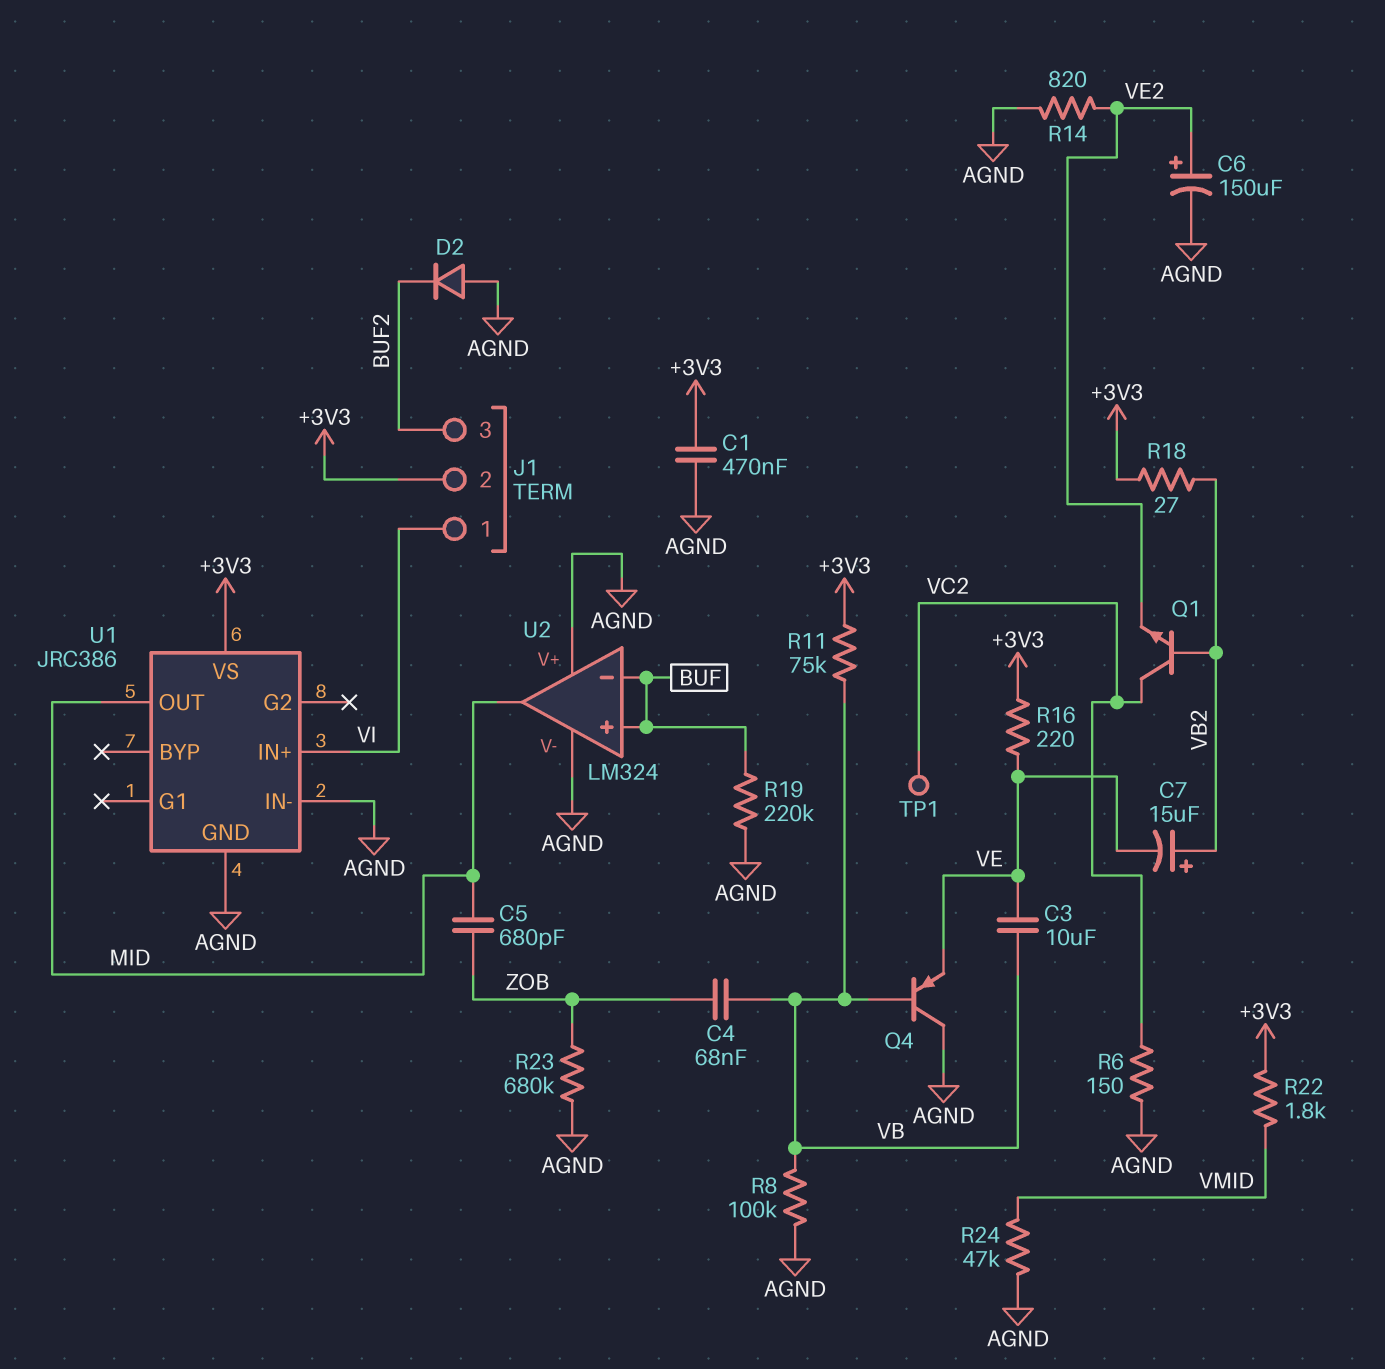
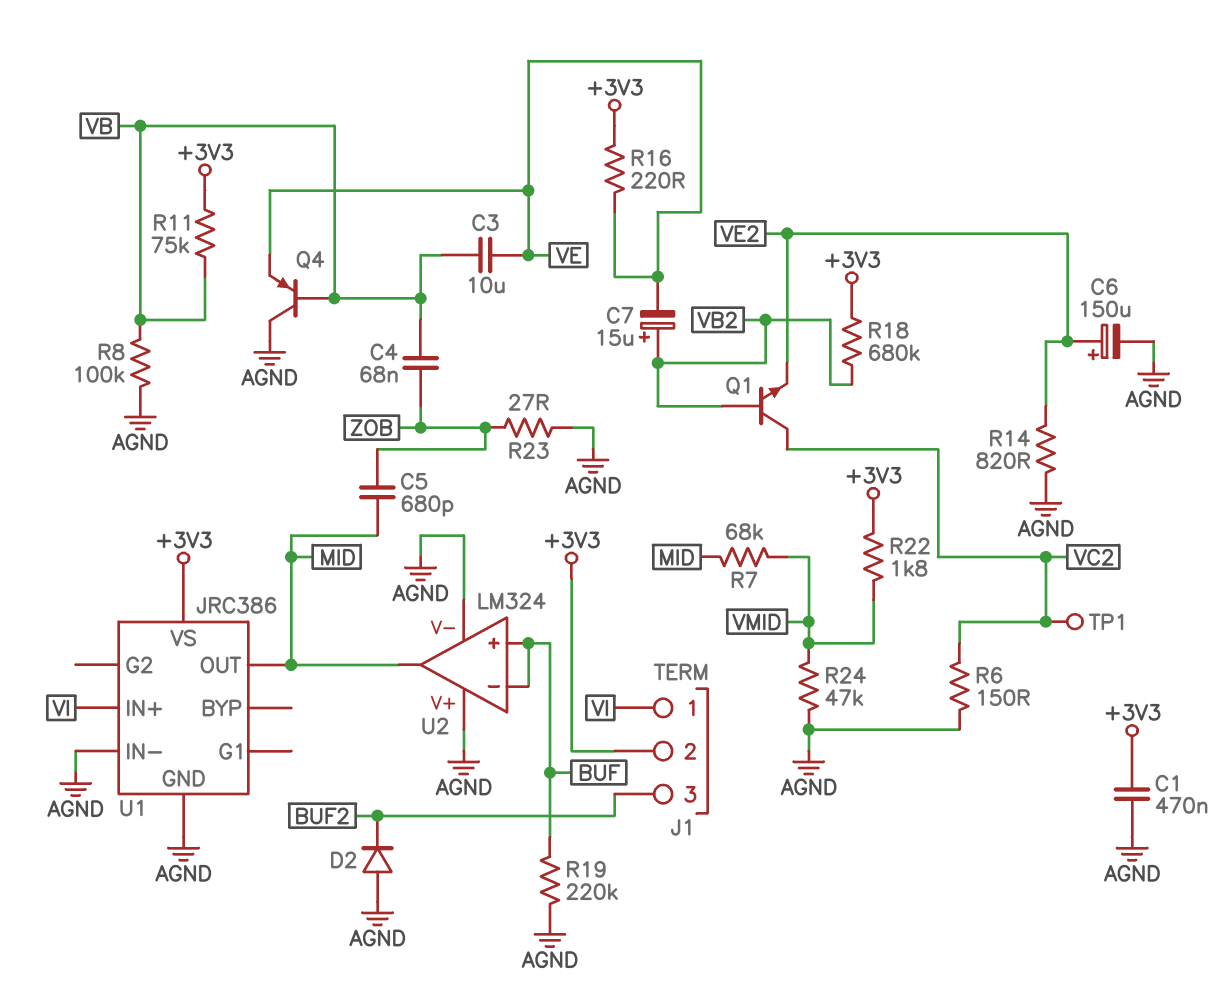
R7: none -> 68k (MID, VMID)
R18: 27 (+3V3, VB2) -> 680k (+3V3, VB2)
R23: 680k (AGND, ZOB) -> 27 (AGND, ZOB)

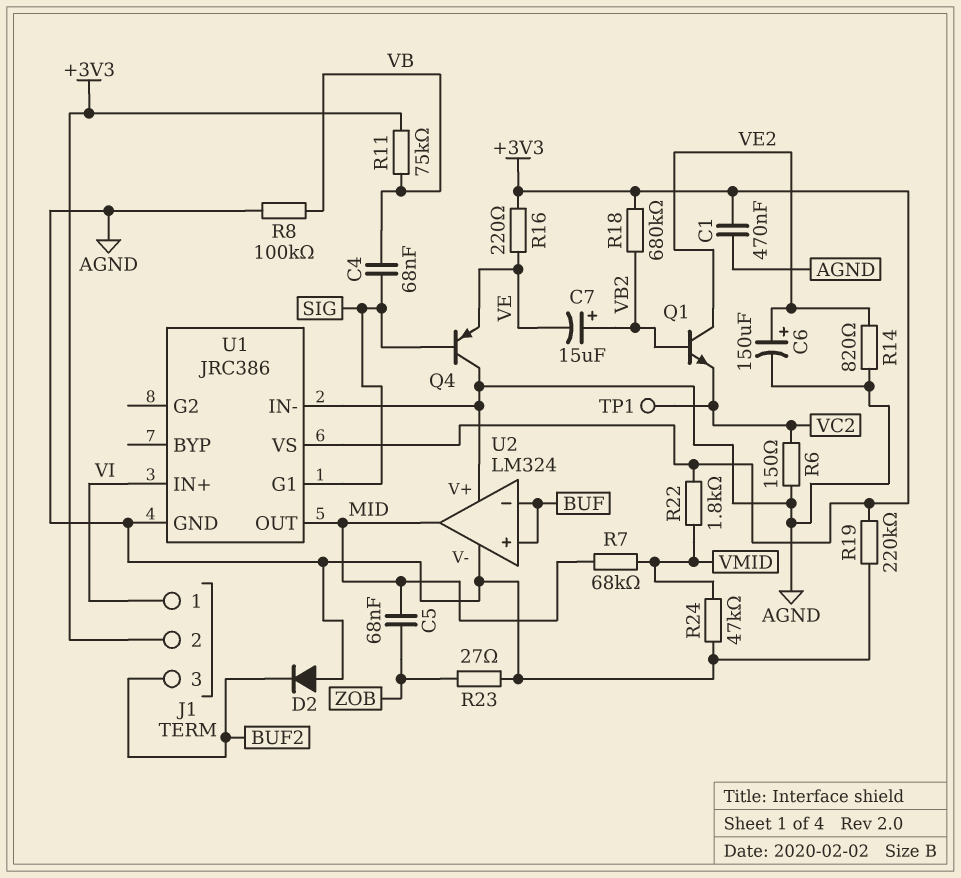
C3: 10uF (VB, VE) -> none
C4: 68nF (VB, ZOB) -> 68nF (SIG, VB)
C5: 680pF (MID, ZOB) -> 68nF (MID, ZOB)
Q1: NPN (B VB2, C VC2, E VE2) -> NPN (B VB2, C VE2, E VC2)
Q4: PNP (B VB, C AGND, E VE) -> PNP (B SIG, C AGND, E VE)
R19: 220k (AGND, BUF) -> 220k (+3V3, AGND)
U1 pin G1: none -> SIG

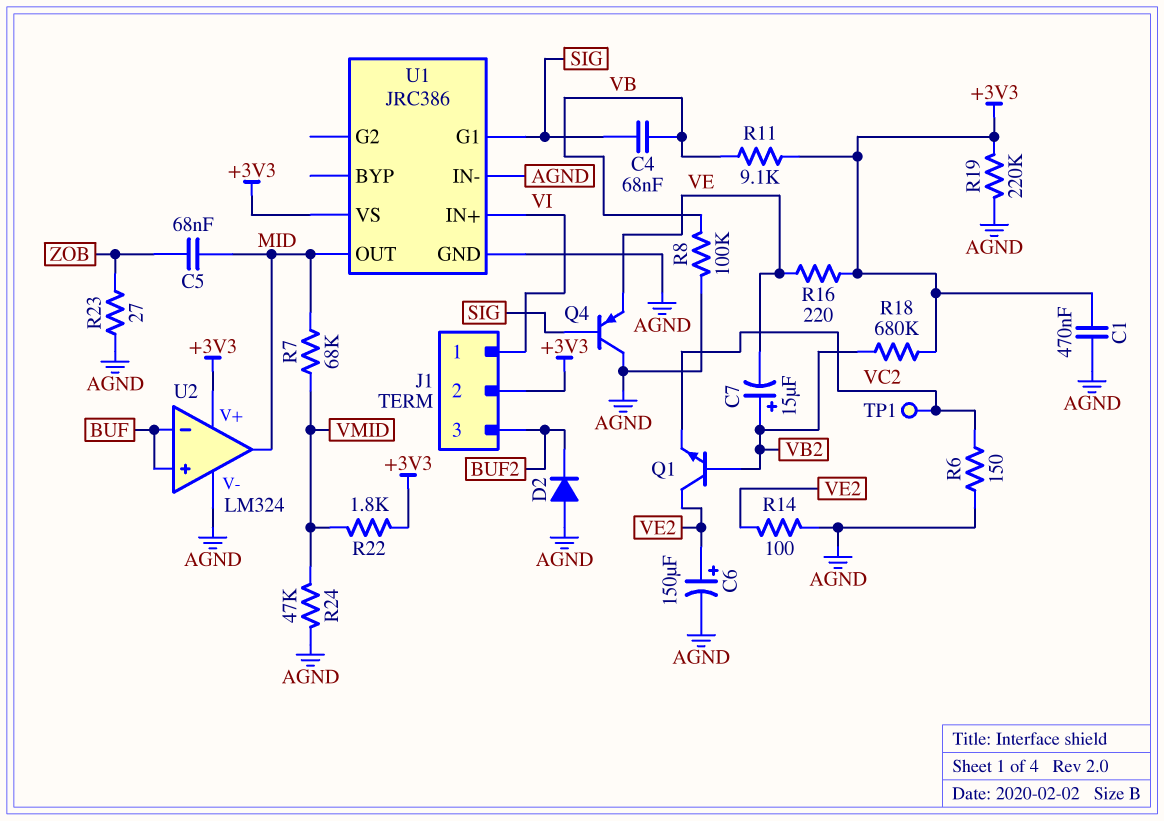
R11: 75k (+3V3, VB) -> 9.1k (+3V3, VB)
R14: 820 (AGND, VE2) -> 100 (AGND, VE2)
U2 pin V+: AGND -> +3V3

